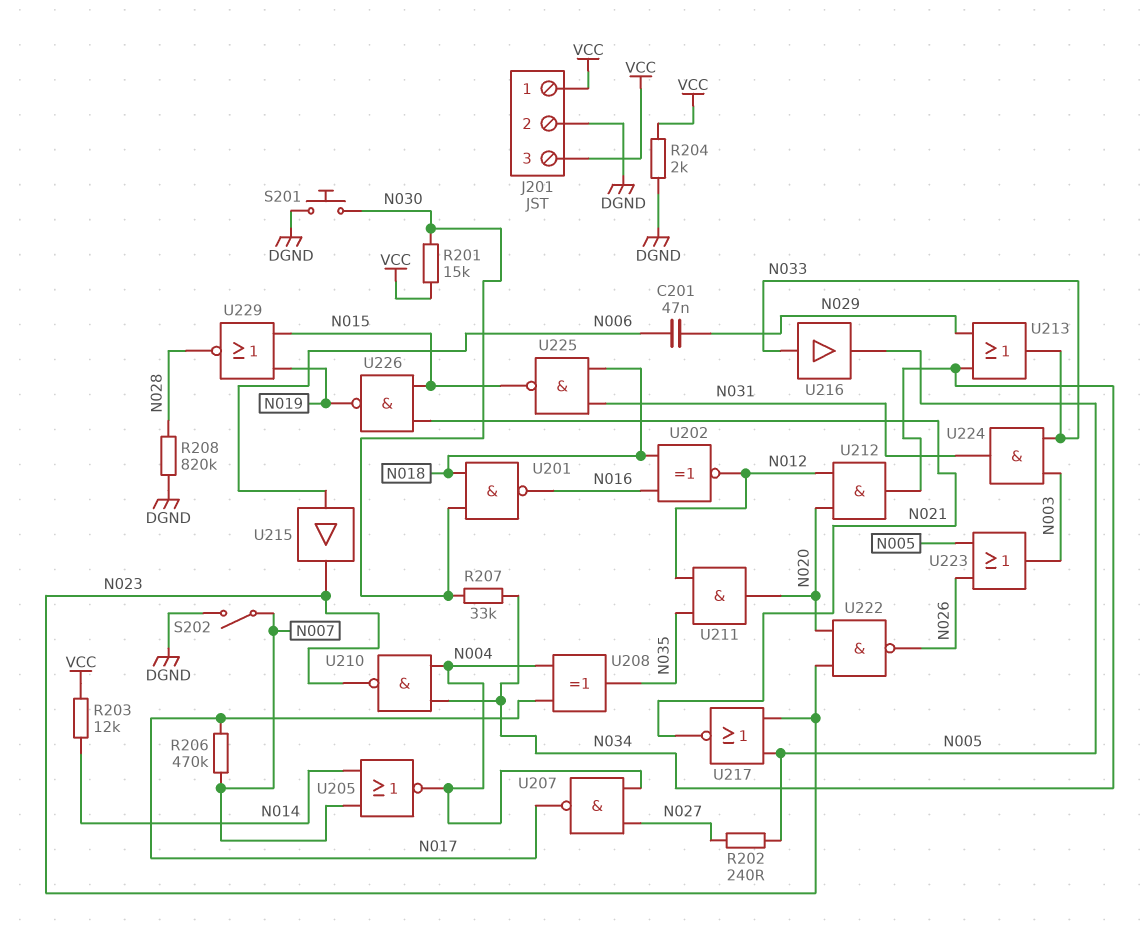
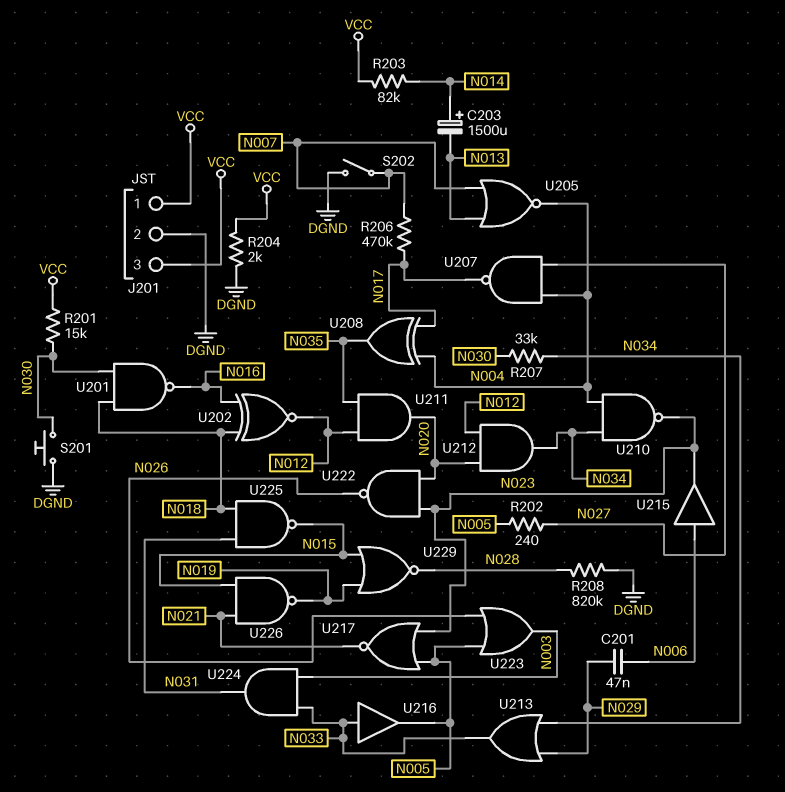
C203: none -> 1500uF (plus N014, minus N013)
R203: 12k (N014, VCC) -> 82k (N014, VCC)
U205: NOR (in N007, in N014, out N004) -> NOR (in N007, in N013, out N004)

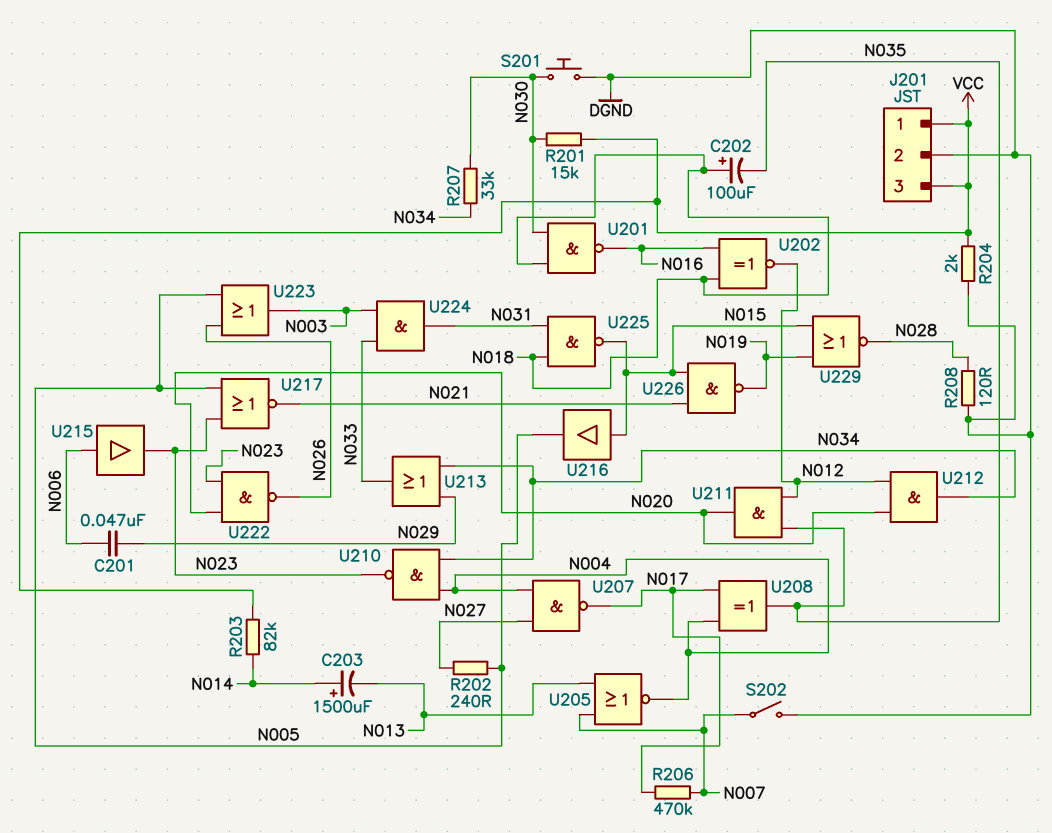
C202: none -> 100uF (plus N018, minus N035)
R208: 820k (DGND, N028) -> 120 (DGND, N028)
U216: buffer (in N033, out N005) -> buffer (in N015, out N005)

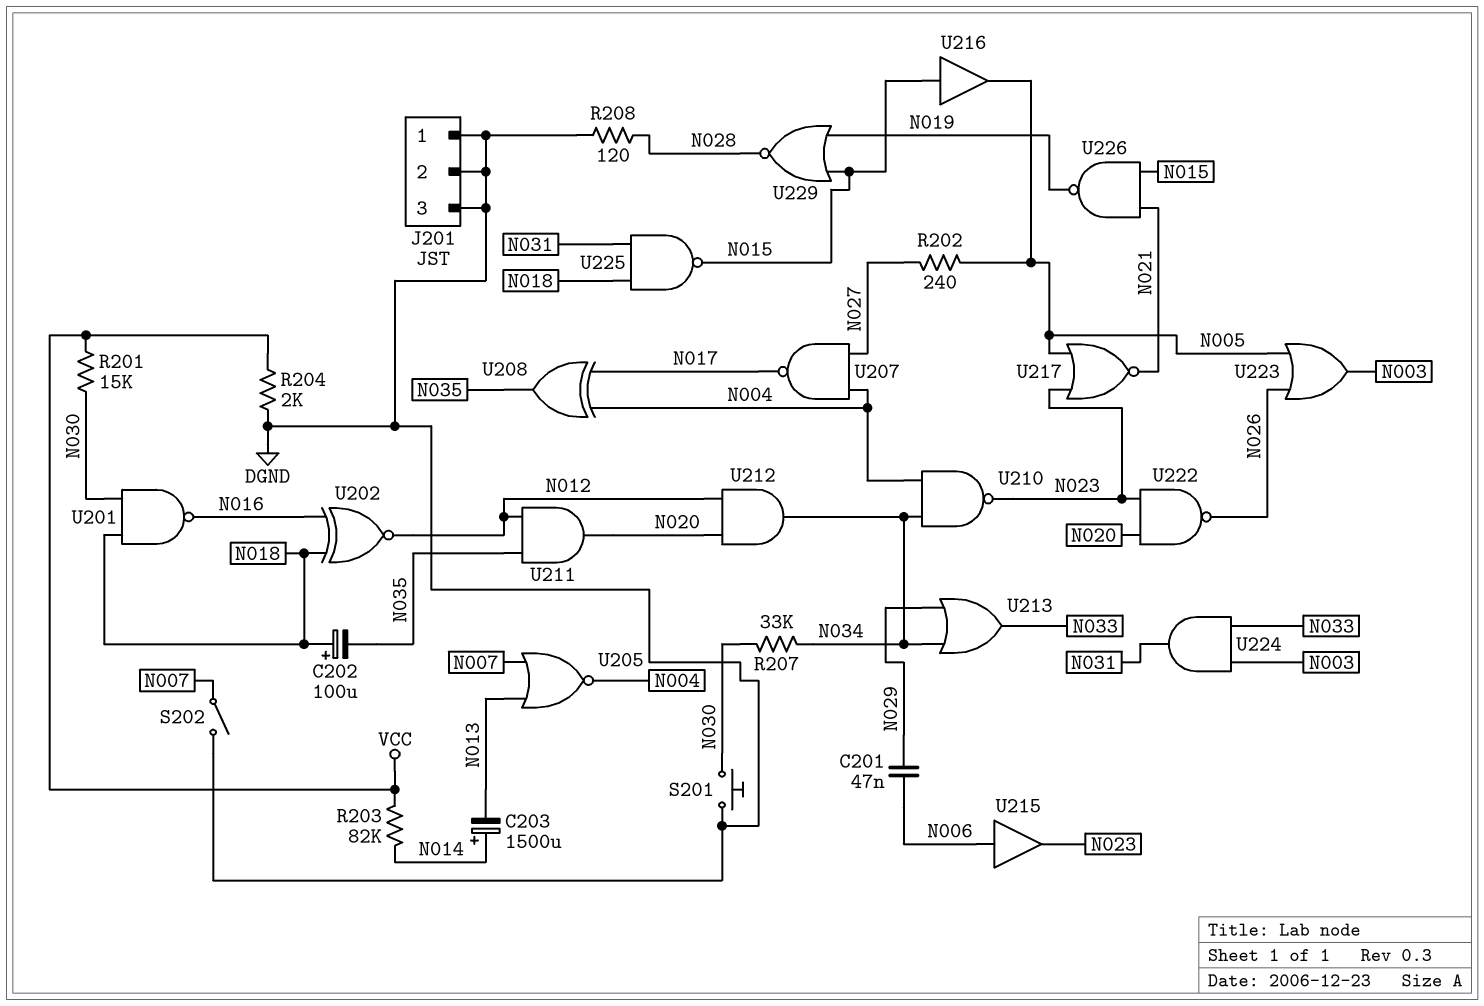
J201 pin 1: VCC -> DGND
J201 pin 3: VCC -> DGND
R206: 470k (N007, N017) -> none

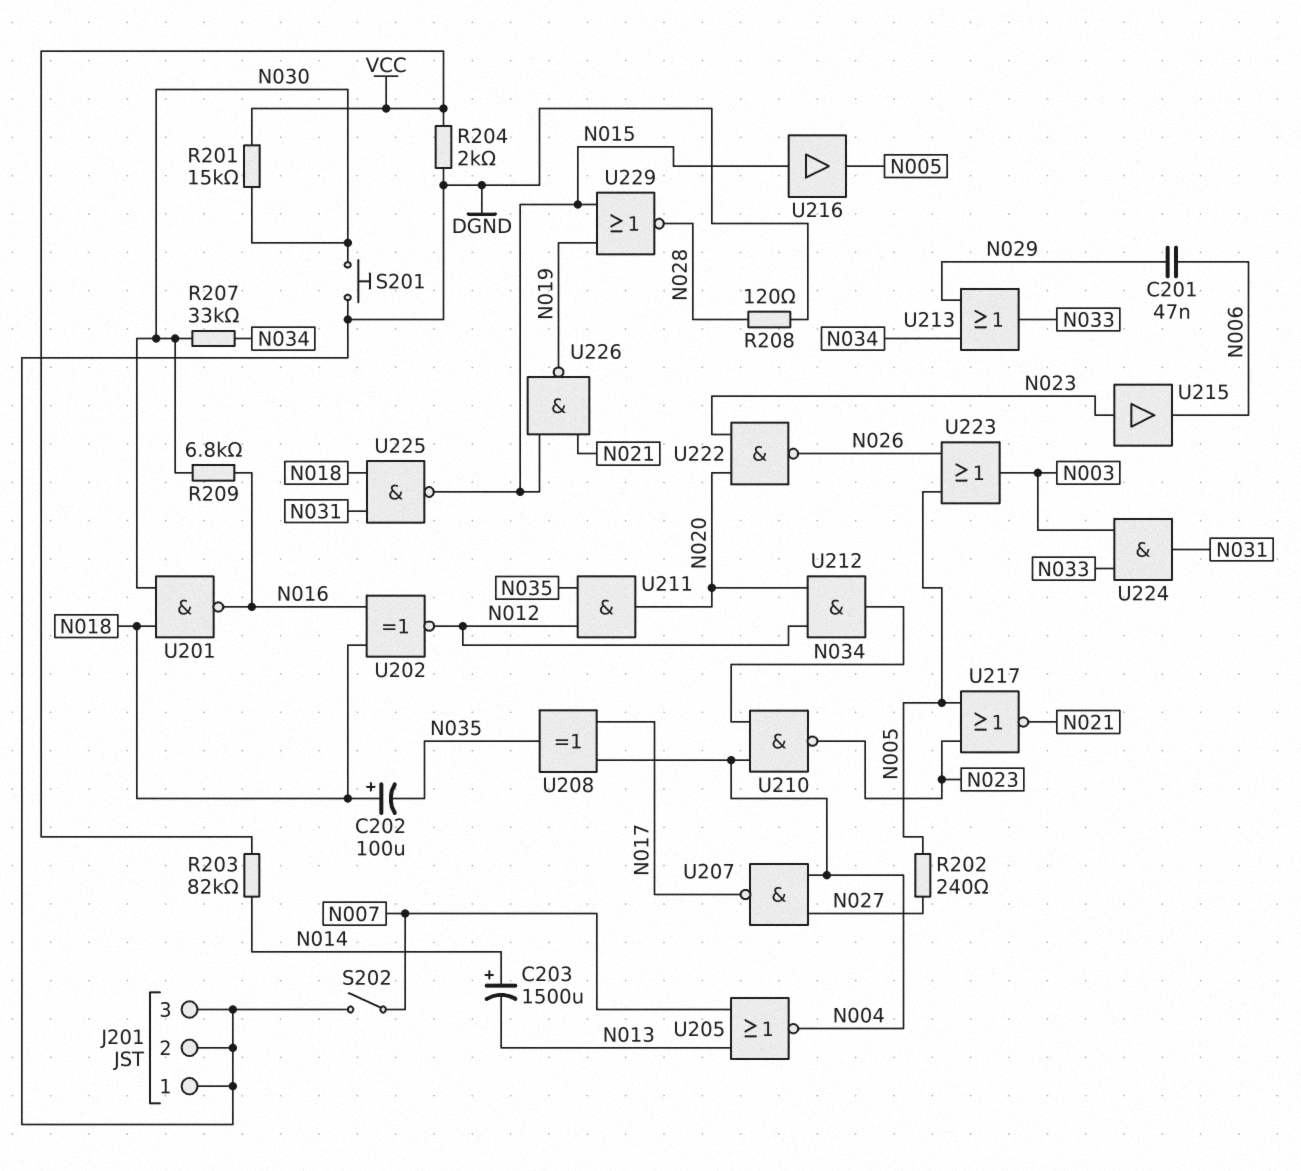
R209: none -> 6.8k (N016, N030)
U215: buffer (in N006, out N023) -> buffer (in N023, out N006)

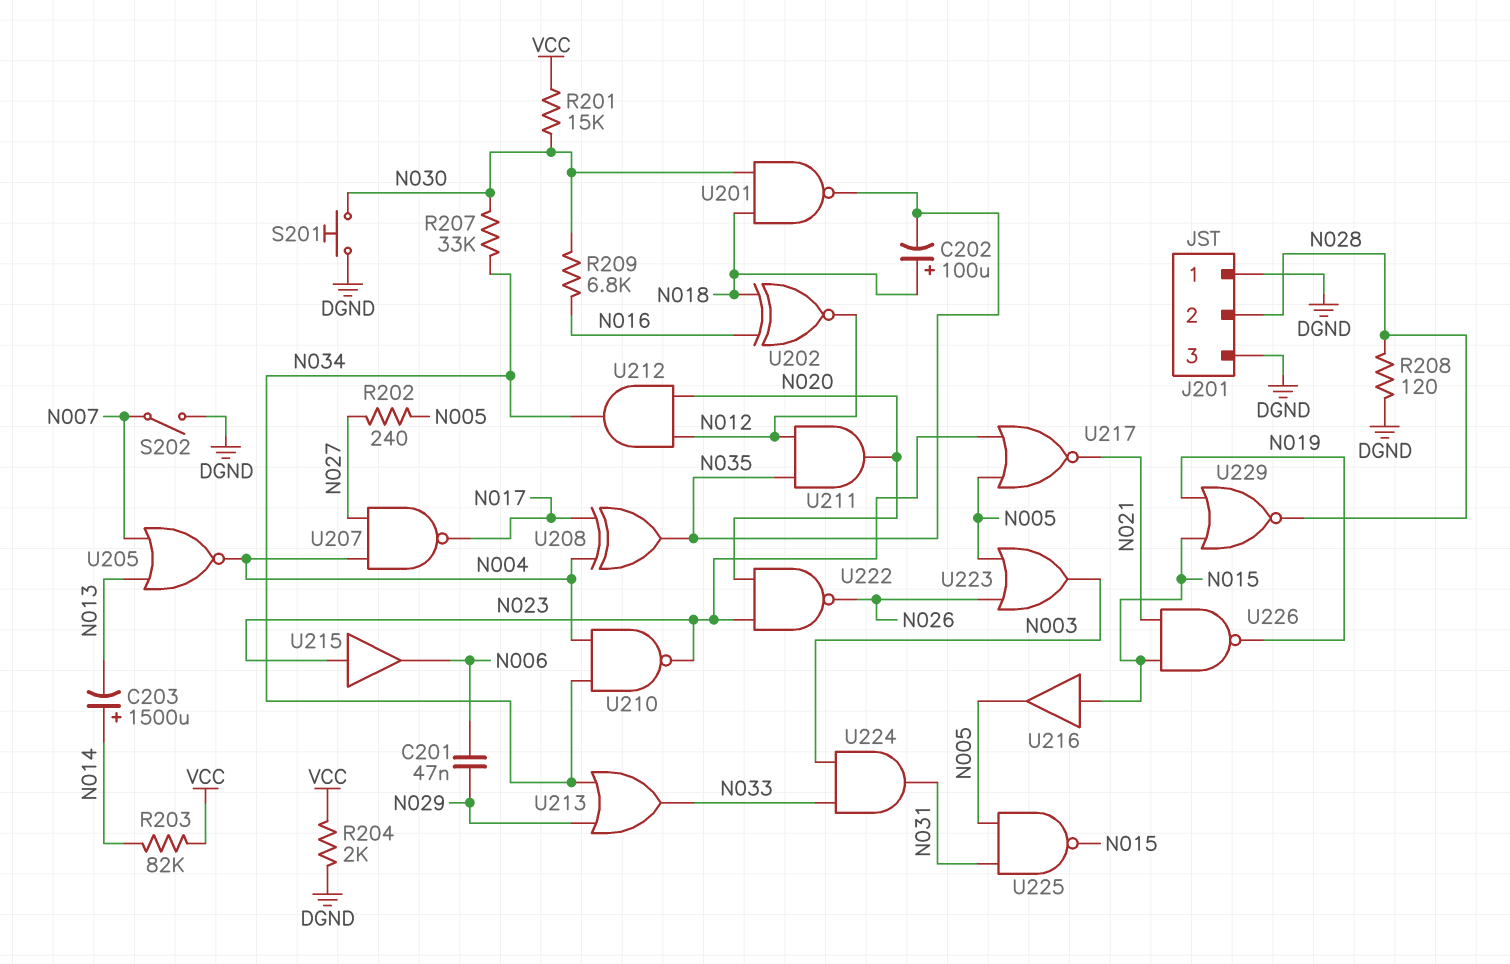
J201 pin 2: DGND -> N028
U201: NAND (in N018, in N030, out N016) -> NAND (in N018, in N030, out N035)
U225: NAND (in N018, in N031, out N015) -> NAND (in N005, in N031, out N015)

